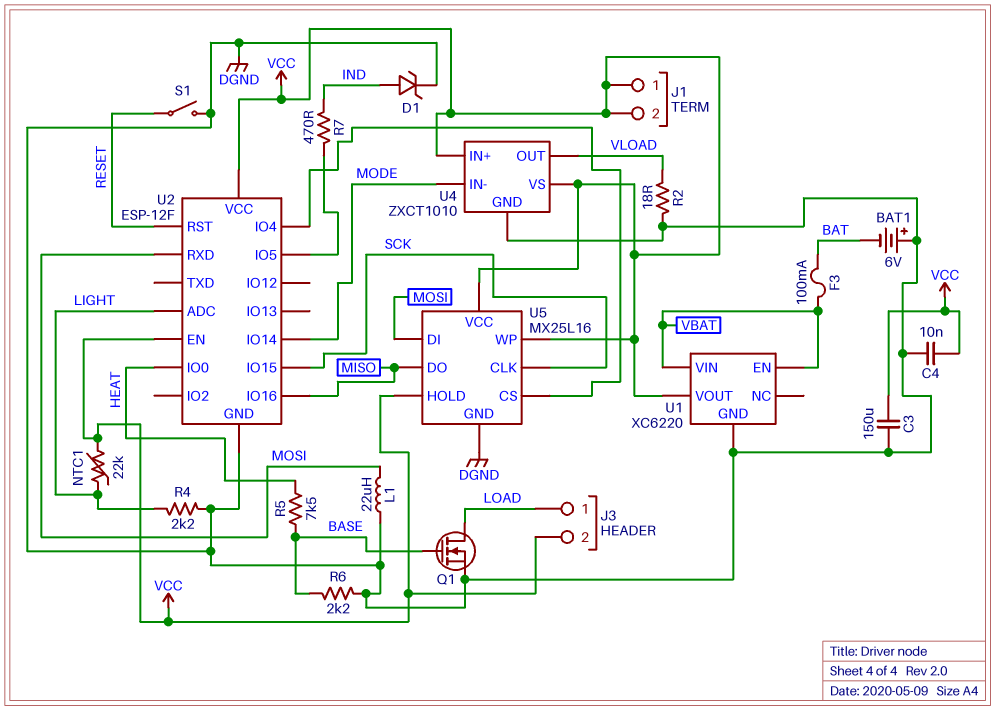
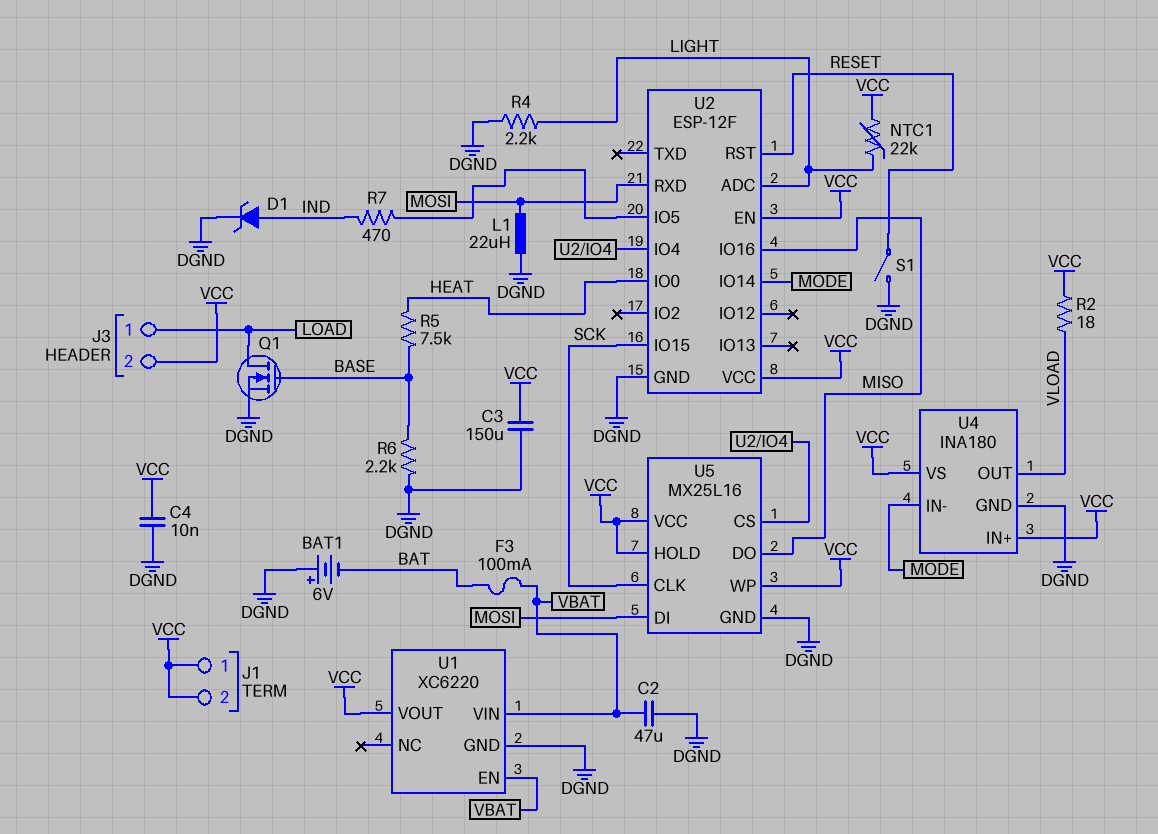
C2: none -> 47uF (DGND, VBAT)
R2: 18 (DGND, VLOAD) -> 18 (VCC, VLOAD)
U4: ZXCT1010 -> INA180

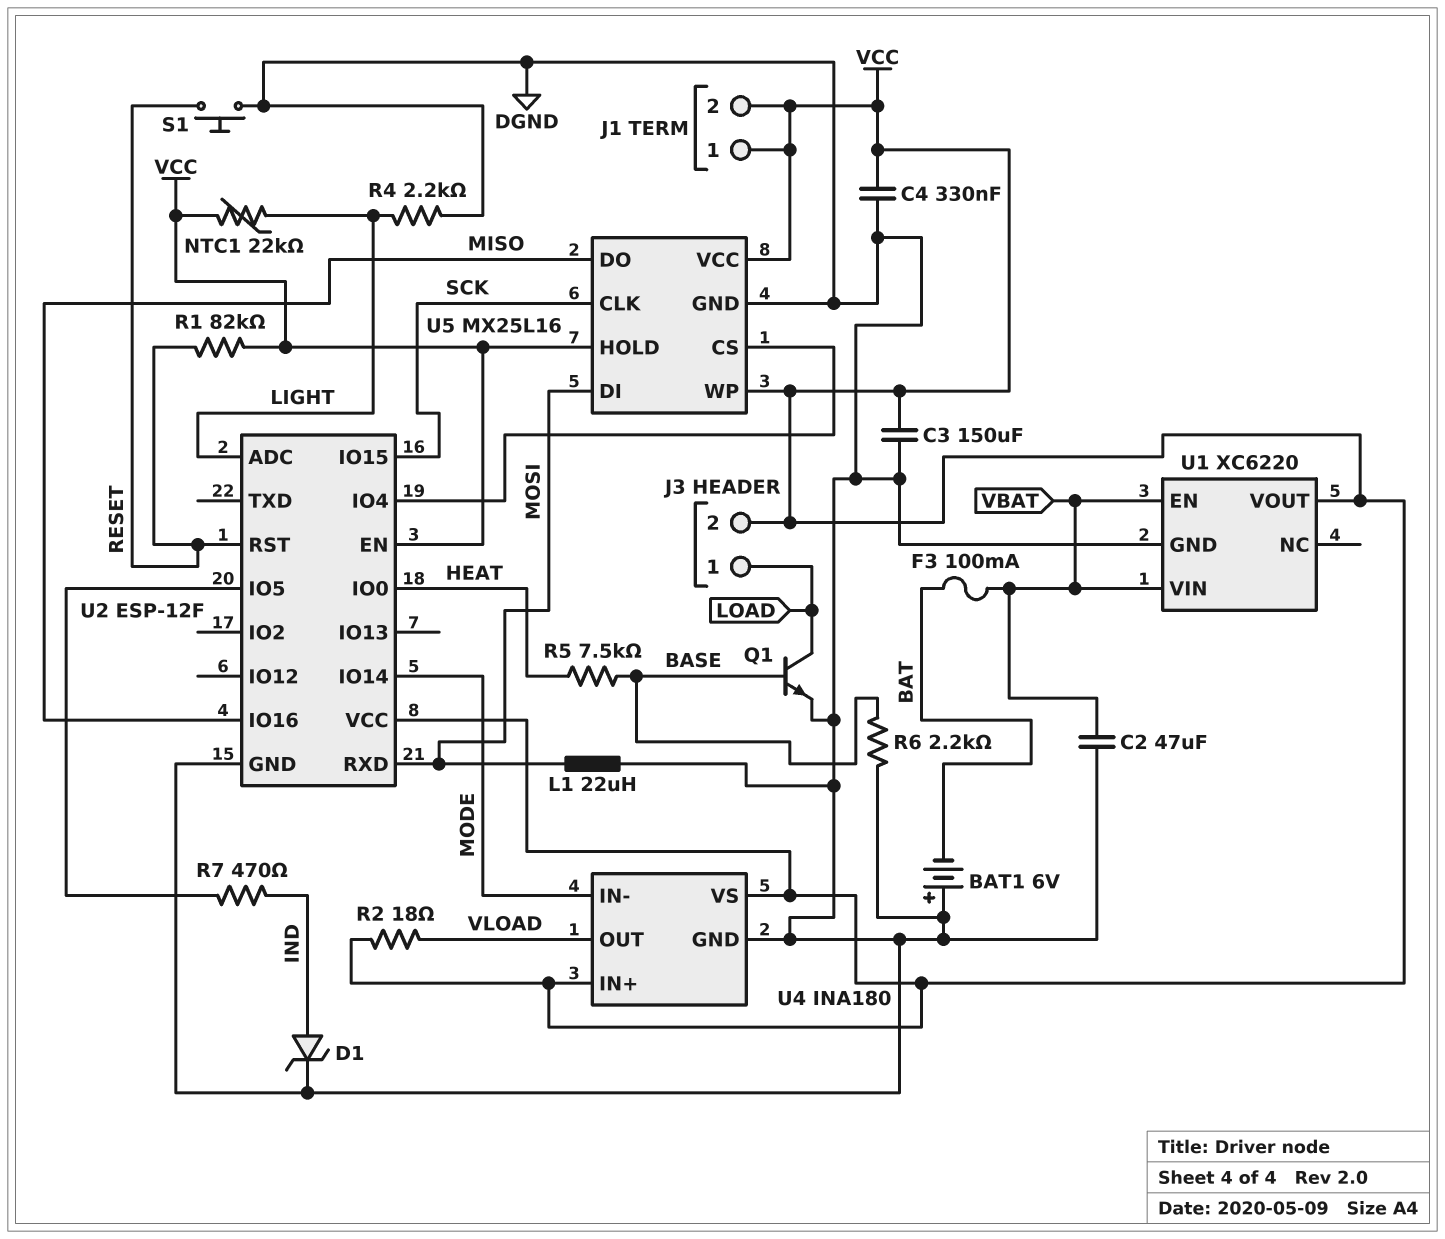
C4: 10nF (DGND, VCC) -> 330nF (DGND, VCC)
Q1: NMOS (G BASE, D LOAD, S DGND) -> NPN (B BASE, C LOAD, E DGND)
R1: none -> 82k (RESET, VCC)
S1: switch (DGND, RESET) -> button (DGND, RESET)

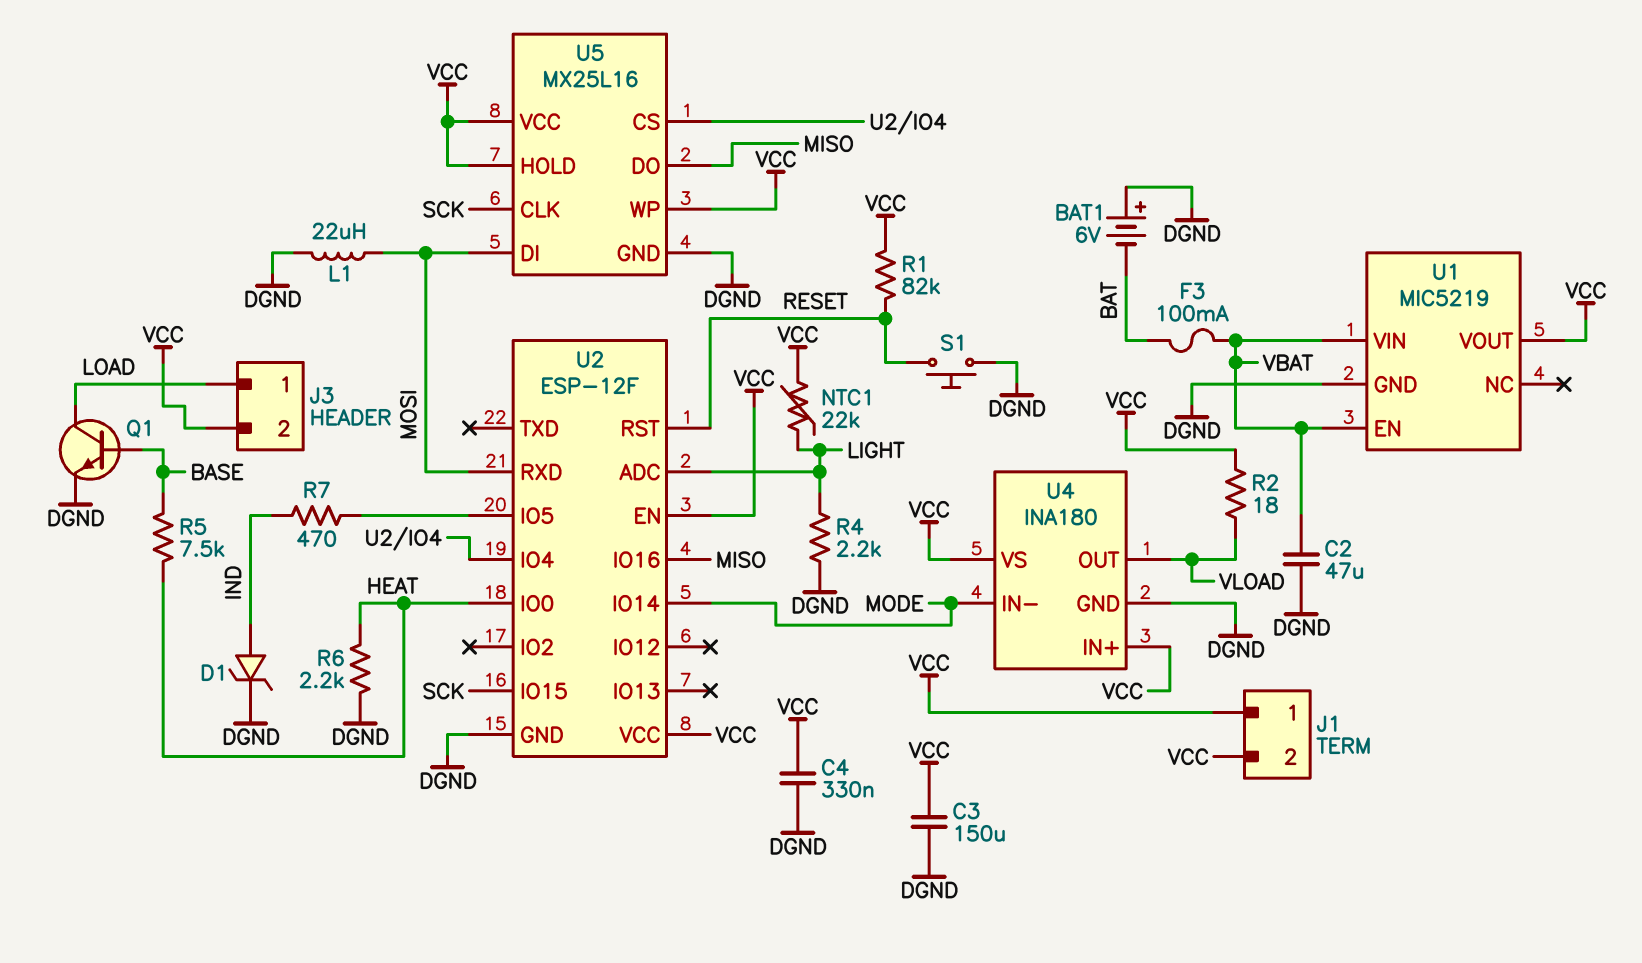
R6: 2.2k (BASE, DGND) -> 2.2k (DGND, HEAT)
U1: XC6220 -> MIC5219

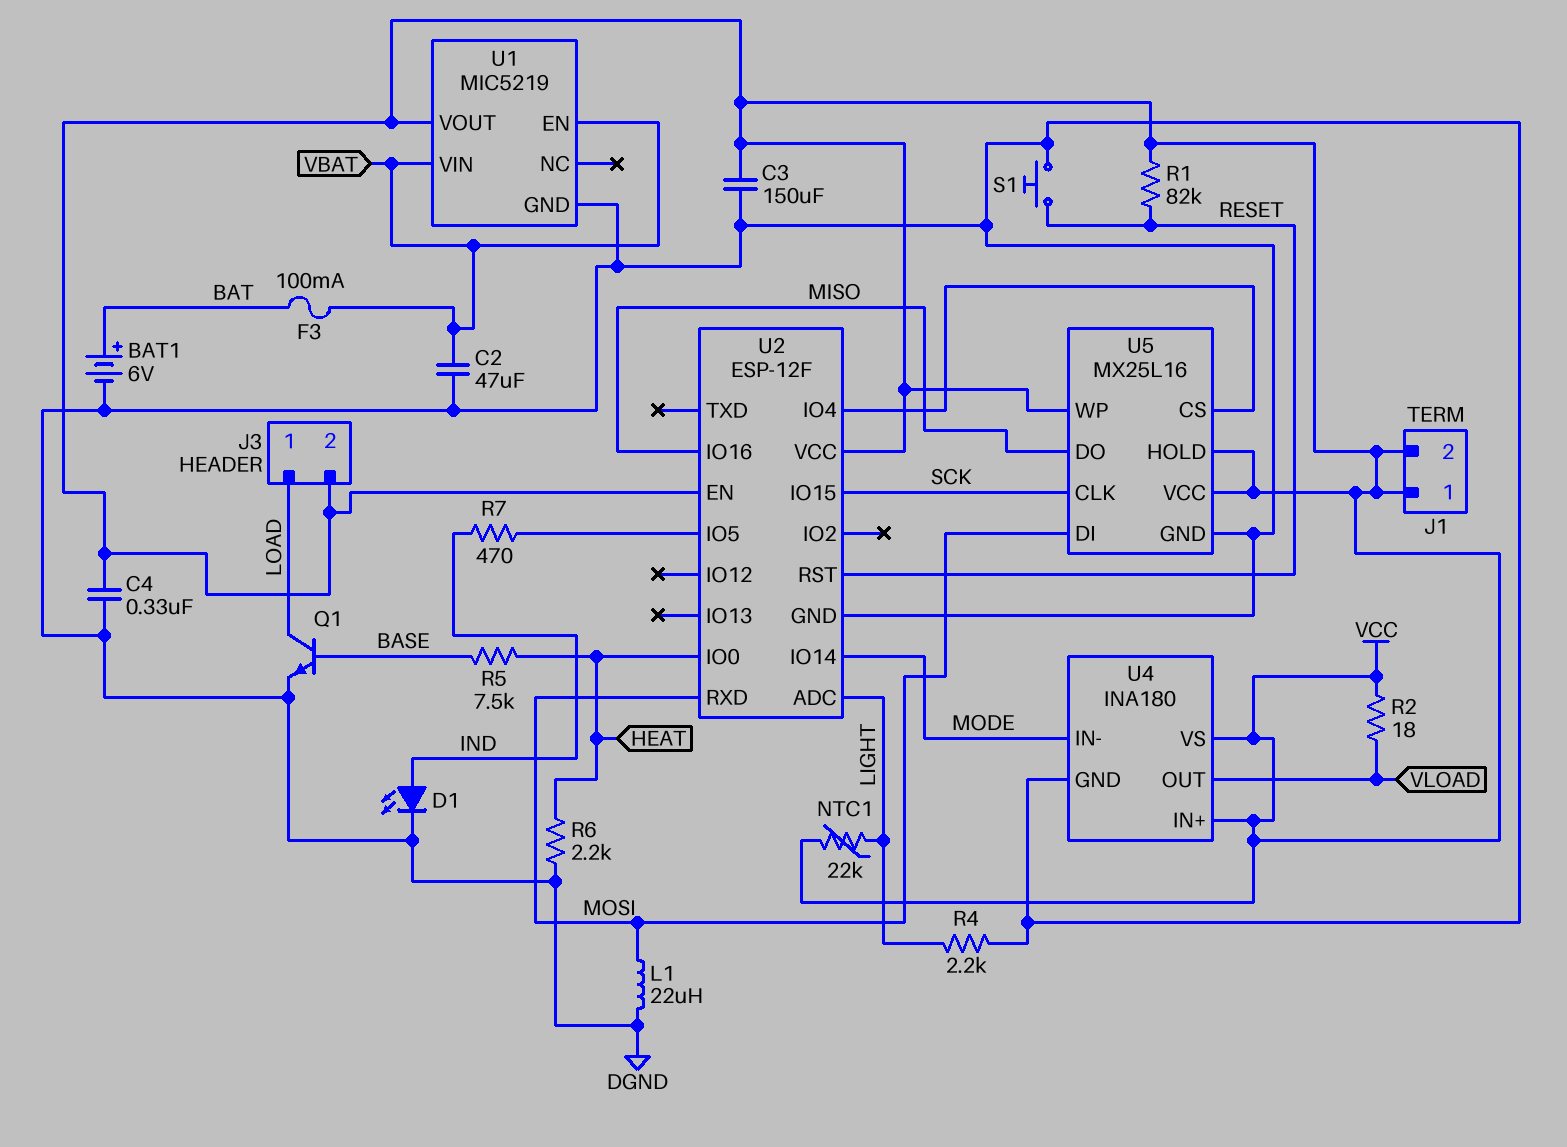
BAT1: 6V (plus DGND, minus BAT) -> 6V (plus BAT, minus DGND)
D1: zener (A IND, K DGND) -> LED (A IND, K DGND)

